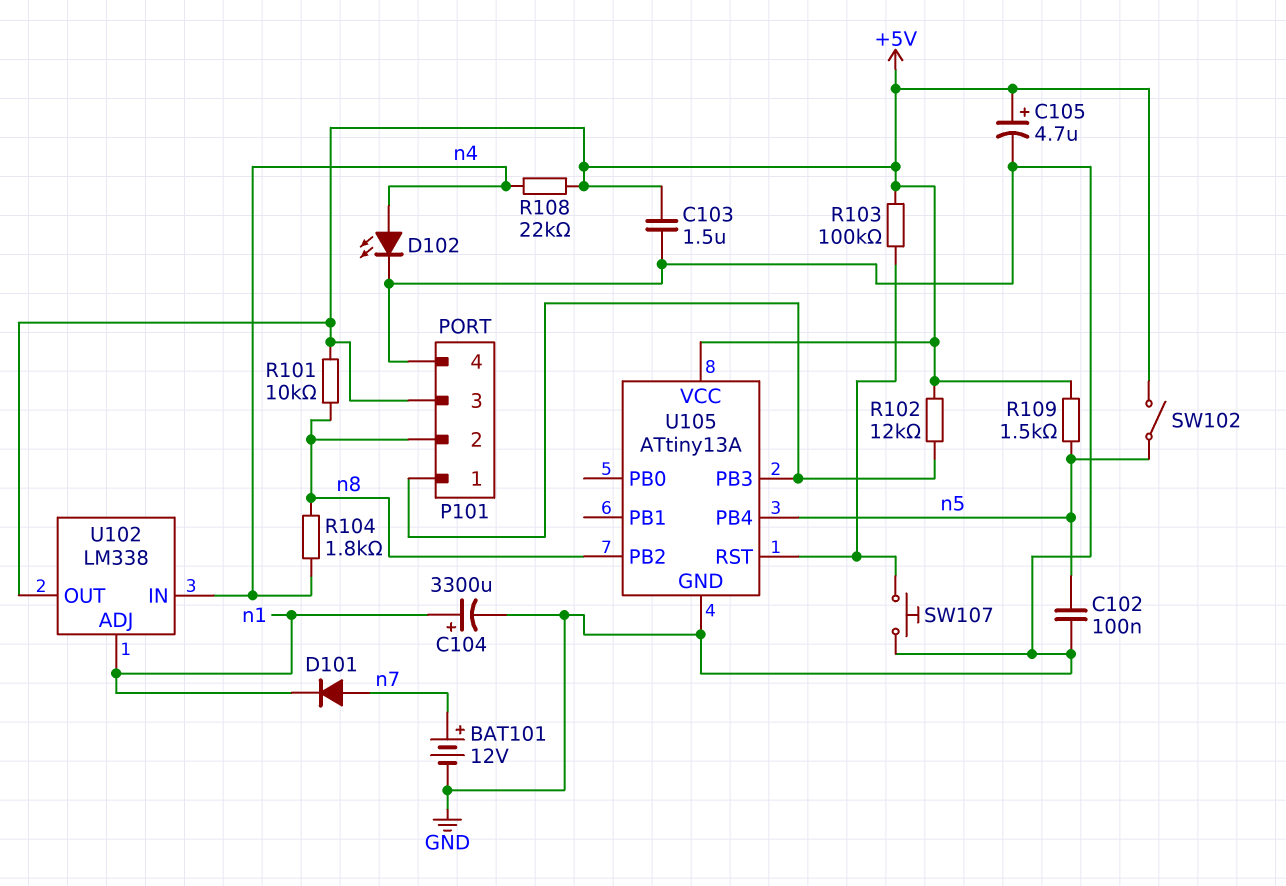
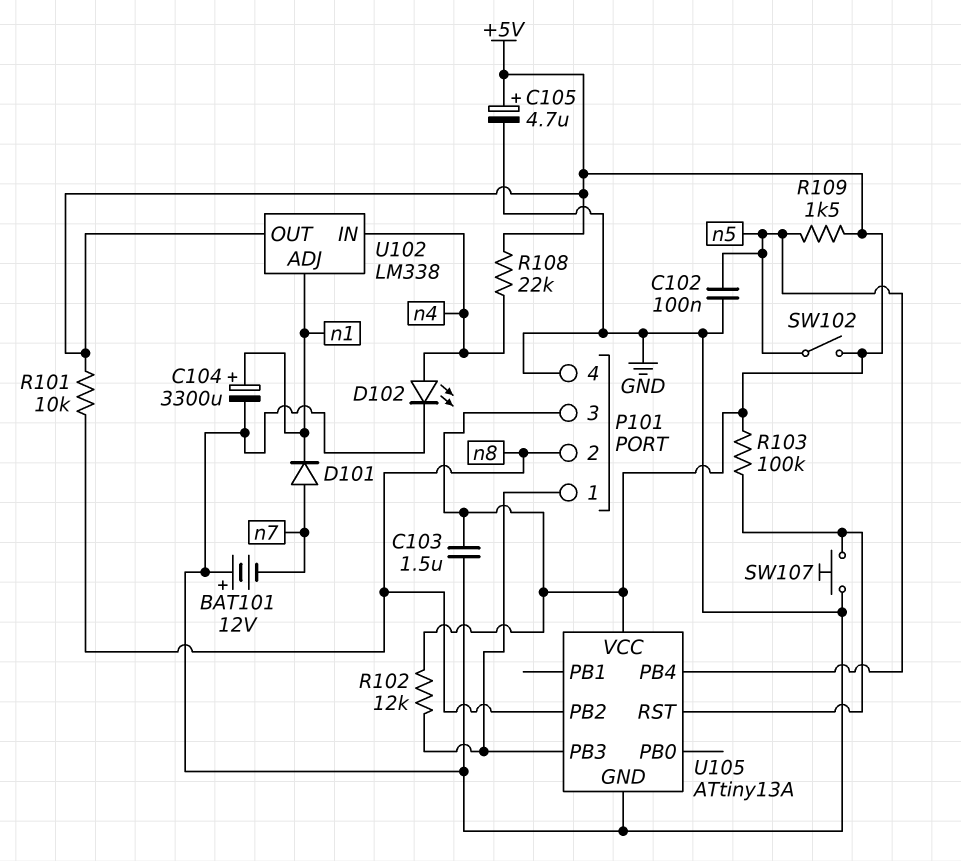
BAT101: 12V (plus n7, minus GND) -> 12V (plus GND, minus n7)
R104: 1.8k (n4, n8) -> none

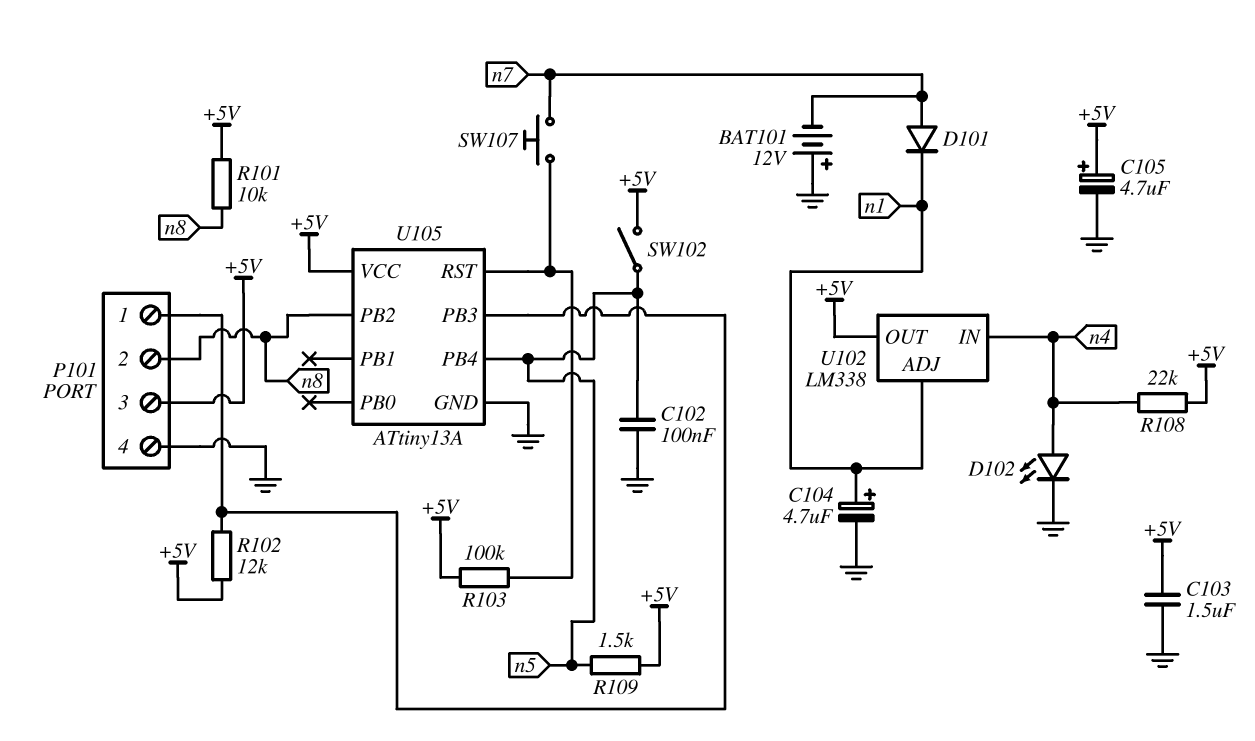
C104: 3300uF (plus n1, minus GND) -> 4.7uF (plus n1, minus GND)
SW107: button (GND, U105/RST) -> button (U105/RST, n7)

